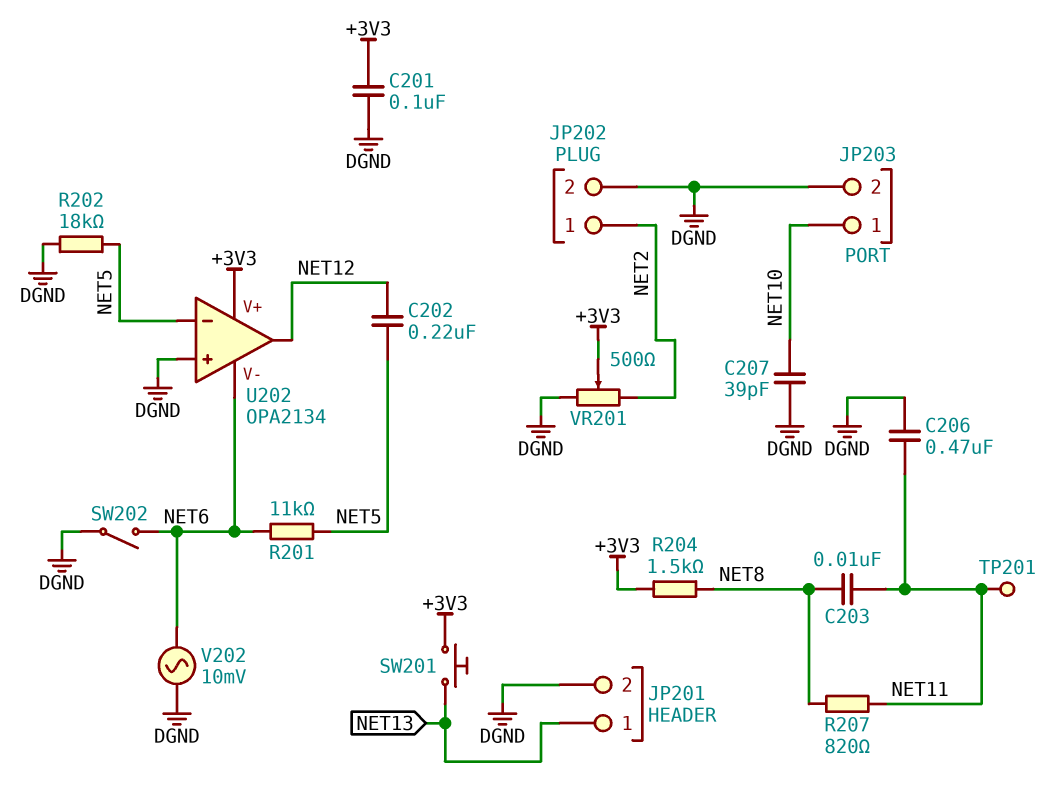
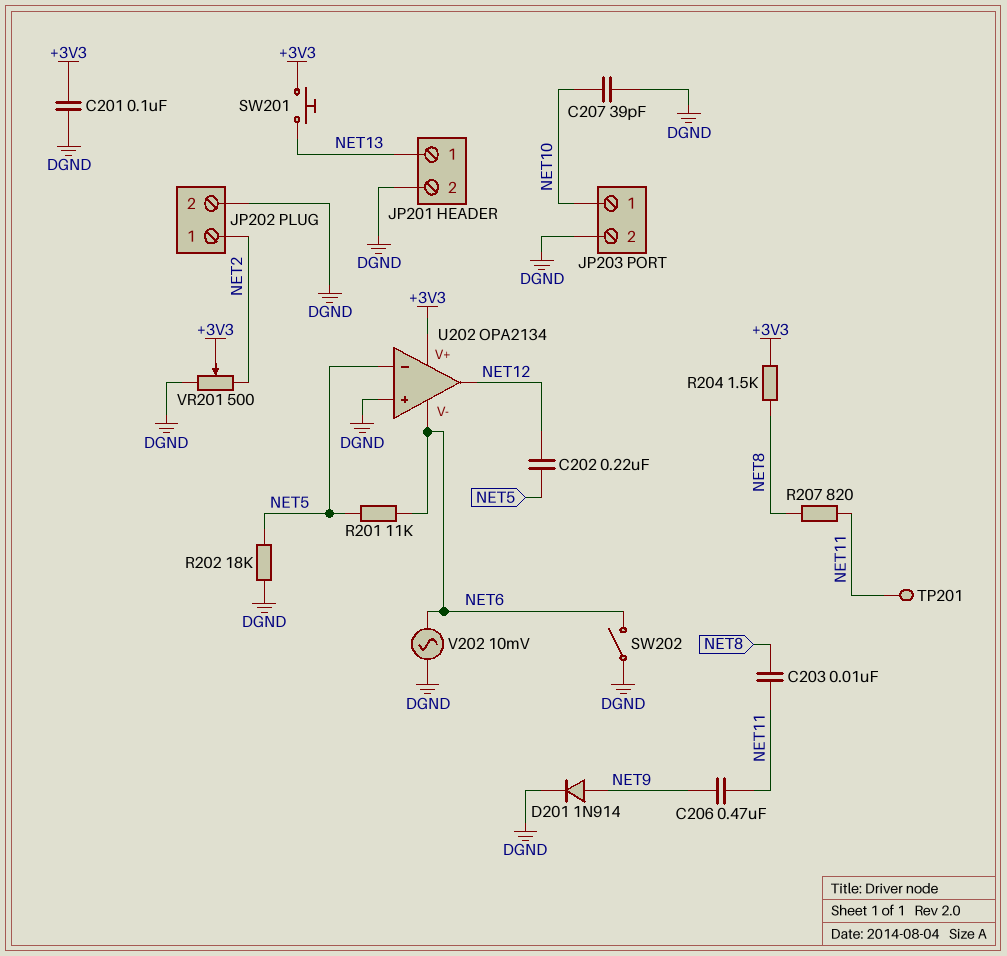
C206: 470nF (DGND, NET11) -> 470nF (NET9, NET11)
D201: none -> diode 1N914 (A NET9, K DGND)

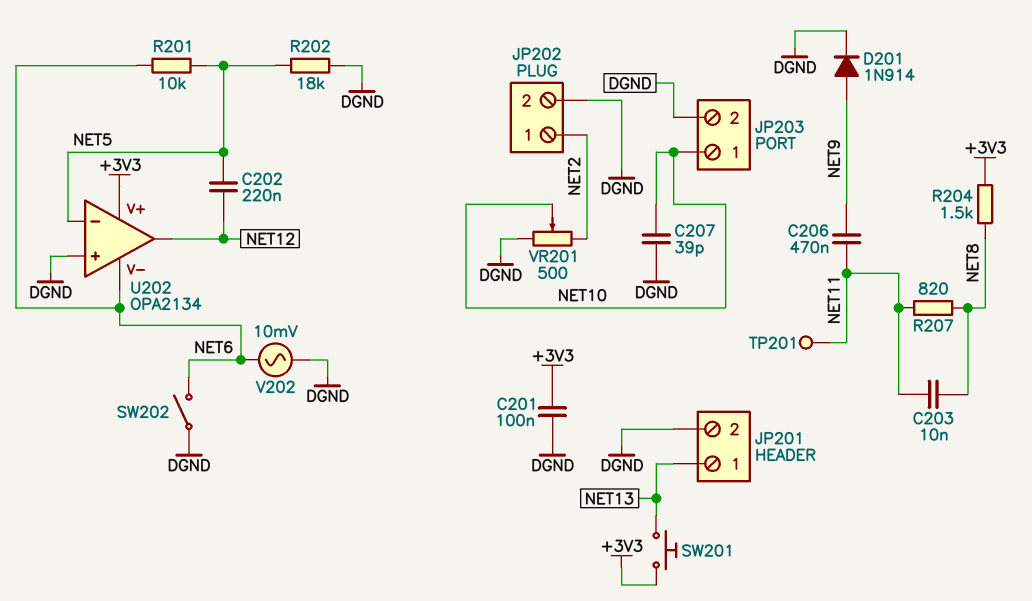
R201: 11k (NET5, NET6) -> 10k (NET5, NET6)
VR201: 500 (DGND, NET2, wiper +3V3) -> 500 (DGND, NET2, wiper NET10)

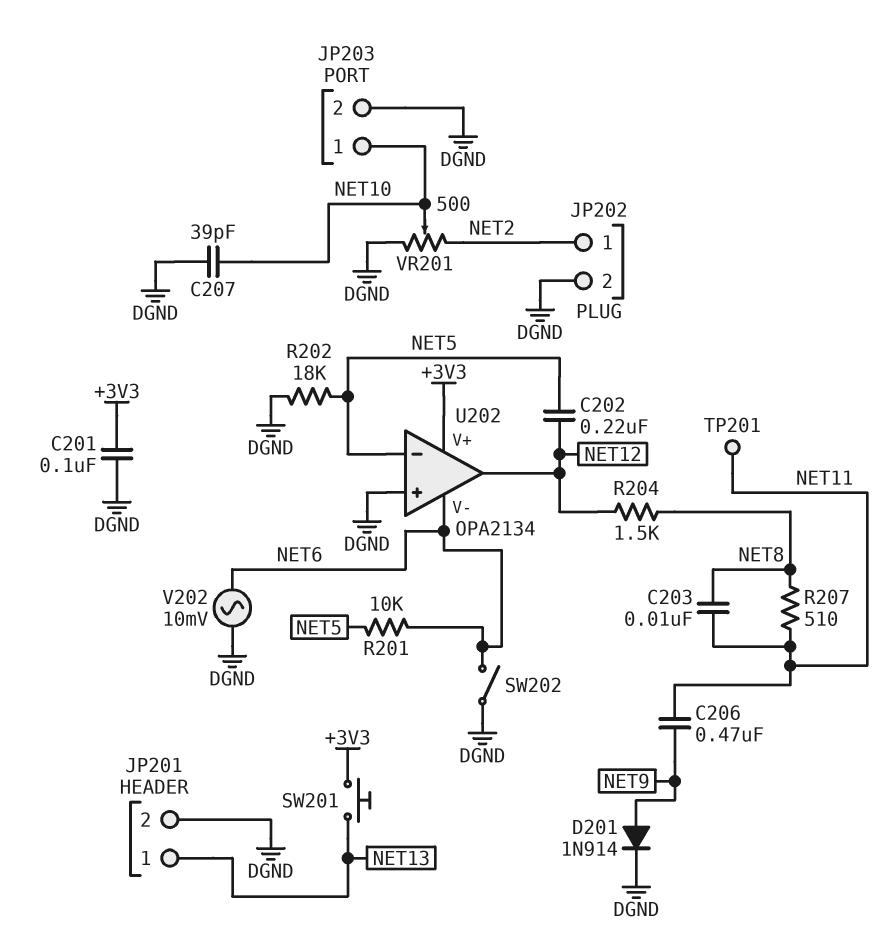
R204: 1.5k (+3V3, NET8) -> 1.5k (NET8, NET12)
R207: 820 (NET8, NET11) -> 510 (NET8, NET11)

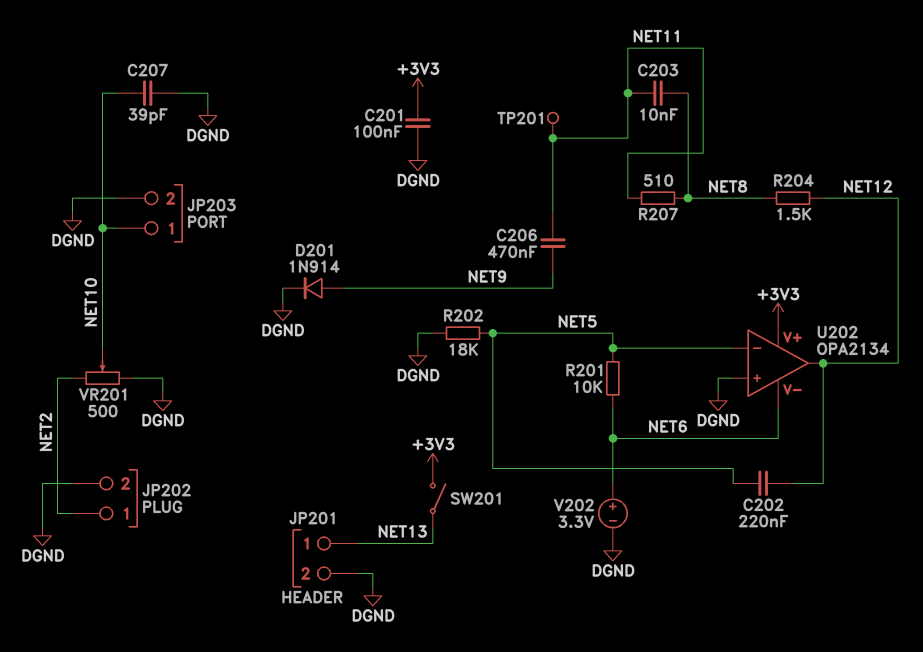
SW201: button (+3V3, NET13) -> switch (+3V3, NET13)
SW202: switch (DGND, NET6) -> none
V202: AC 10mV (DGND, NET6) -> 3.3V (plus NET6, minus DGND)

